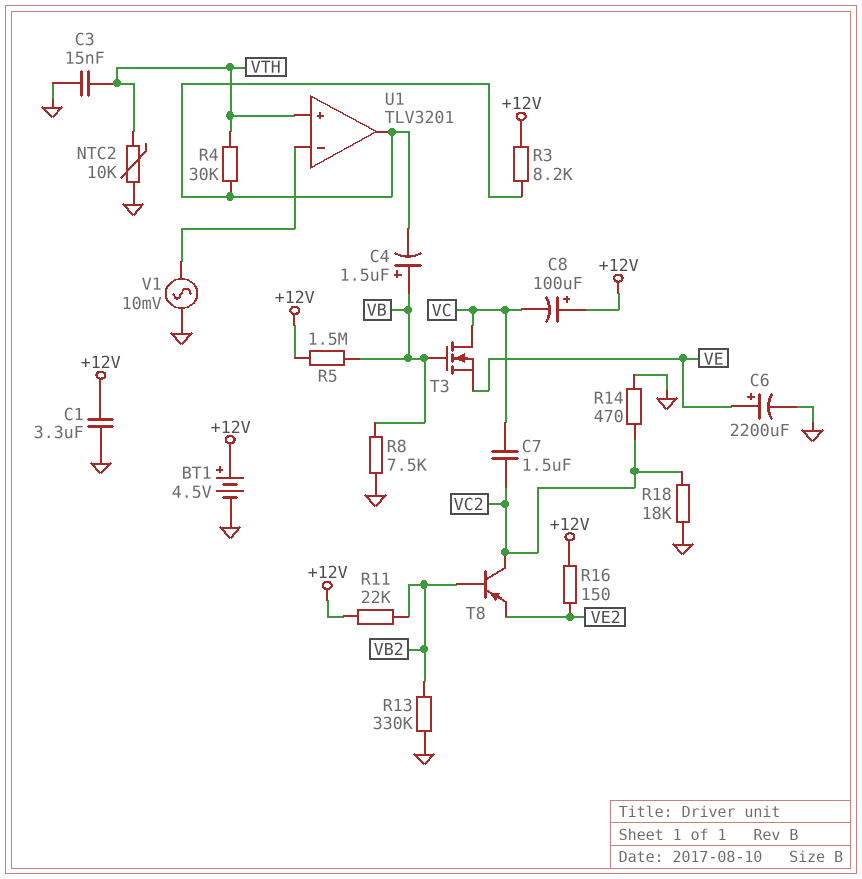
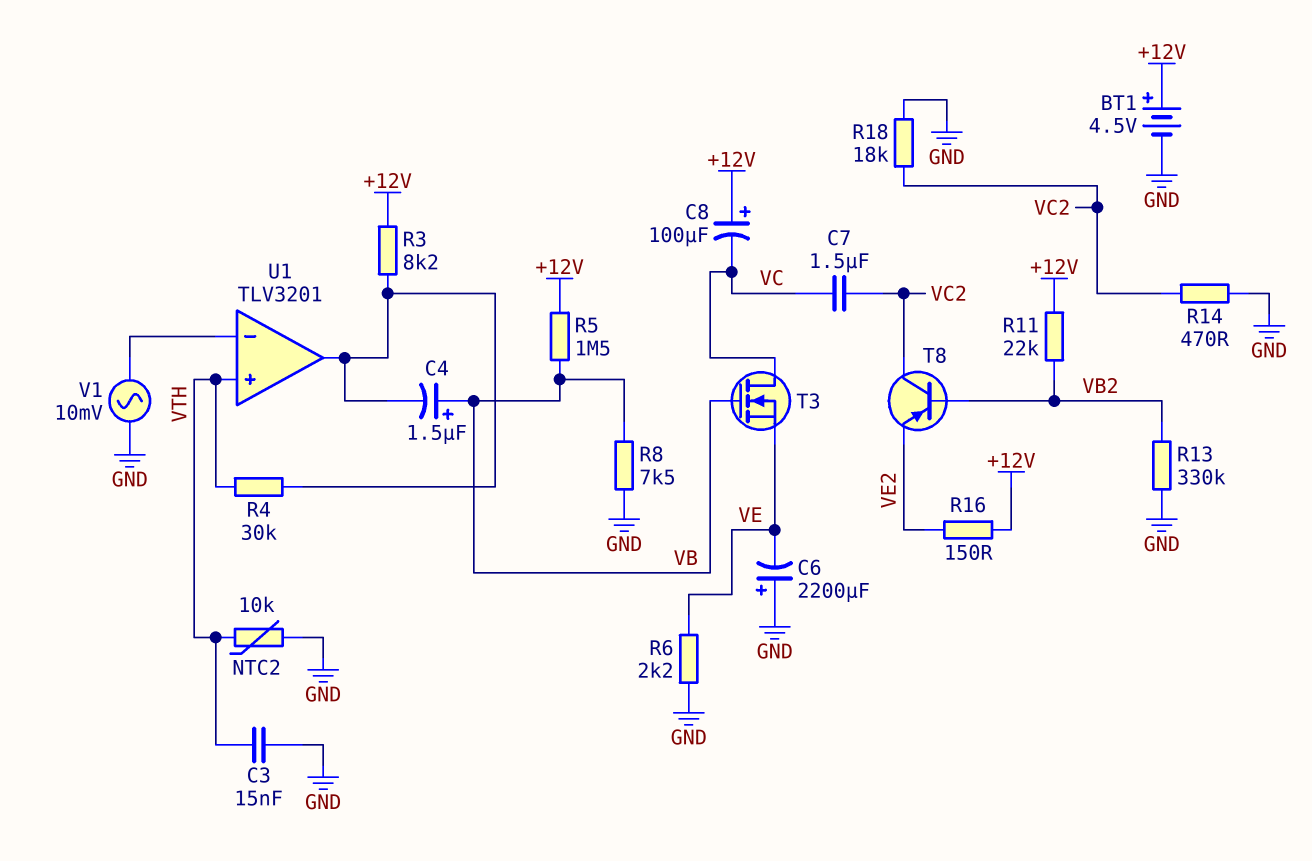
C1: 3.3uF (+12V, GND) -> none
C6: 2200uF (plus VE, minus GND) -> 2200uF (plus GND, minus VE)
R6: none -> 2.2k (GND, VE)

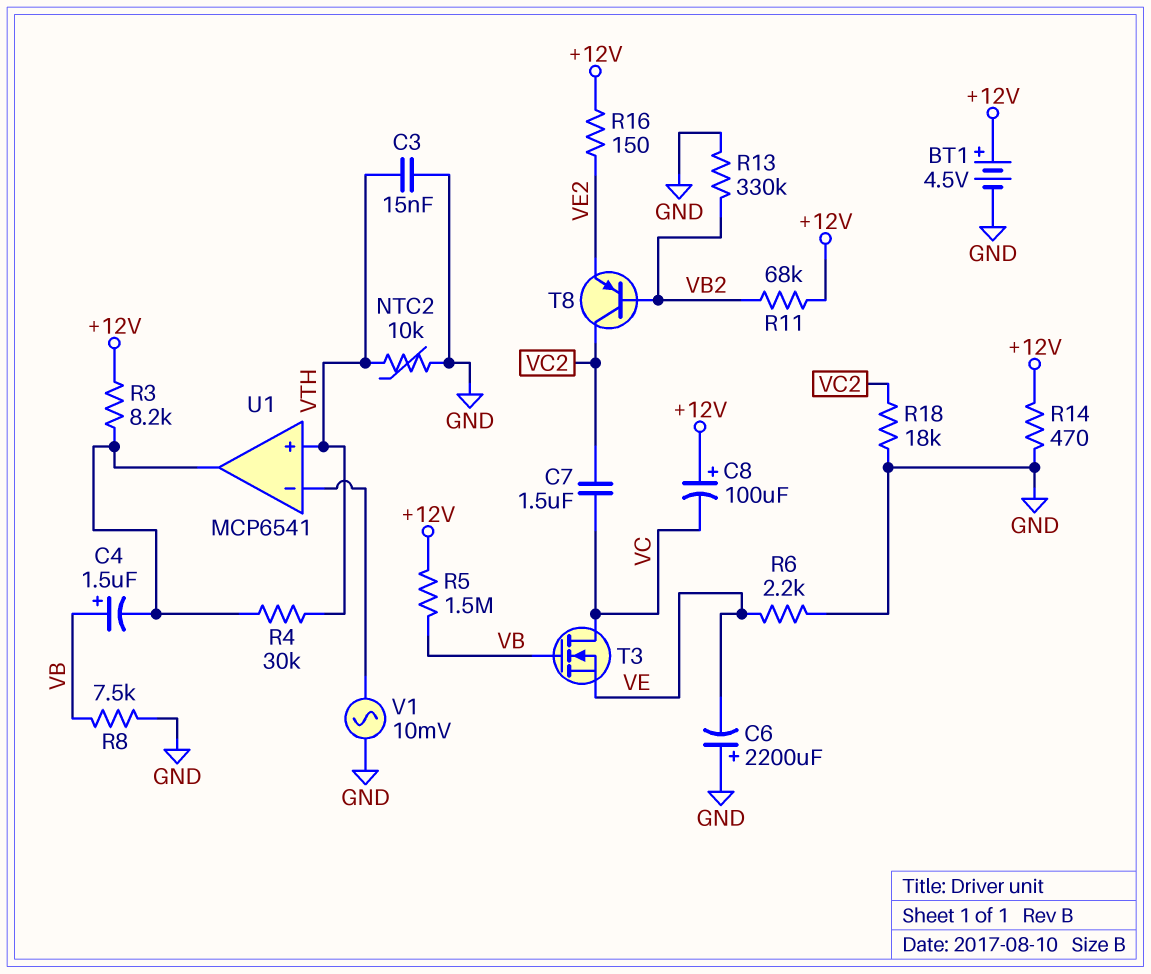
R11: 22k (+12V, VB2) -> 68k (+12V, VB2)
R14: 470 (GND, VC2) -> 470 (+12V, GND)
U1: TLV3201 -> MCP6541

